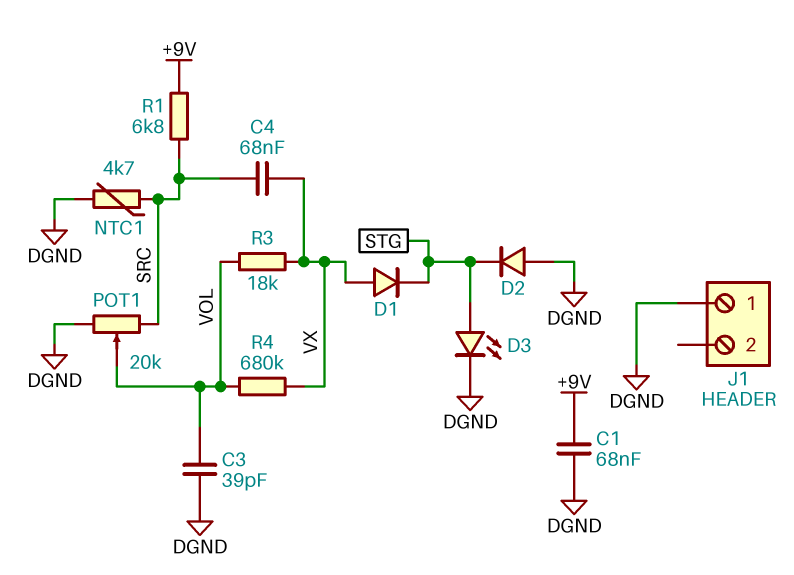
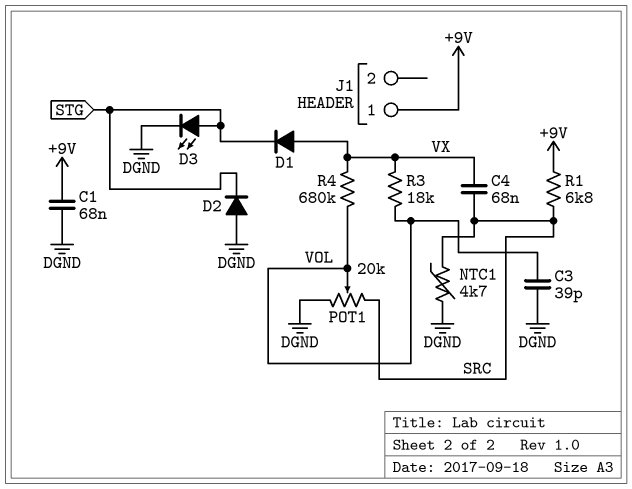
J1 pin 1: DGND -> +9V

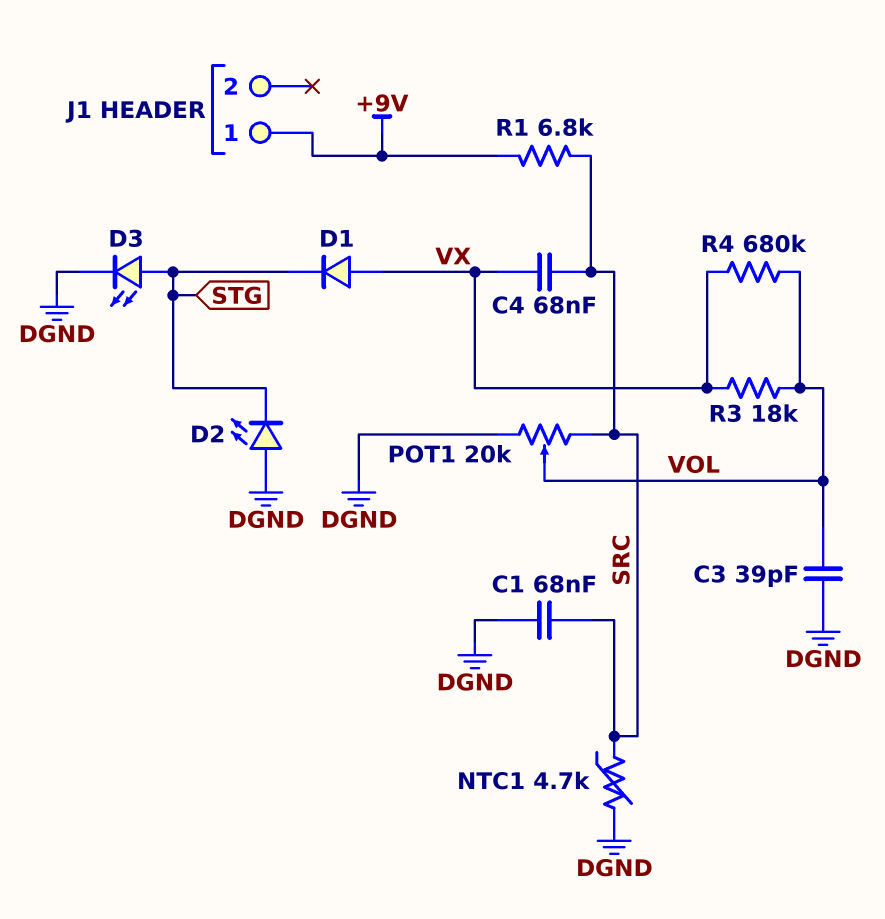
C1: 68nF (+9V, DGND) -> 68nF (DGND, SRC)
D2: diode (A DGND, K STG) -> LED (A DGND, K STG)

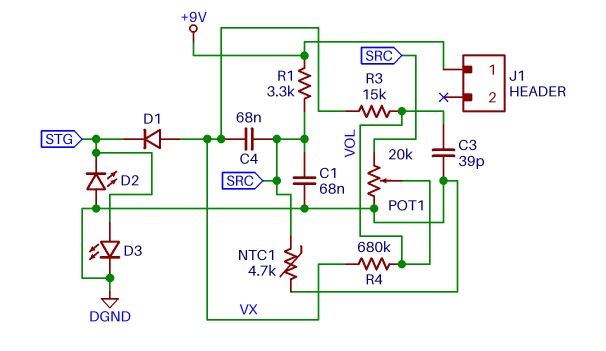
R1: 6.8k (+9V, SRC) -> 3.3k (+9V, SRC)
R3: 18k (VOL, VX) -> 15k (VOL, VX)

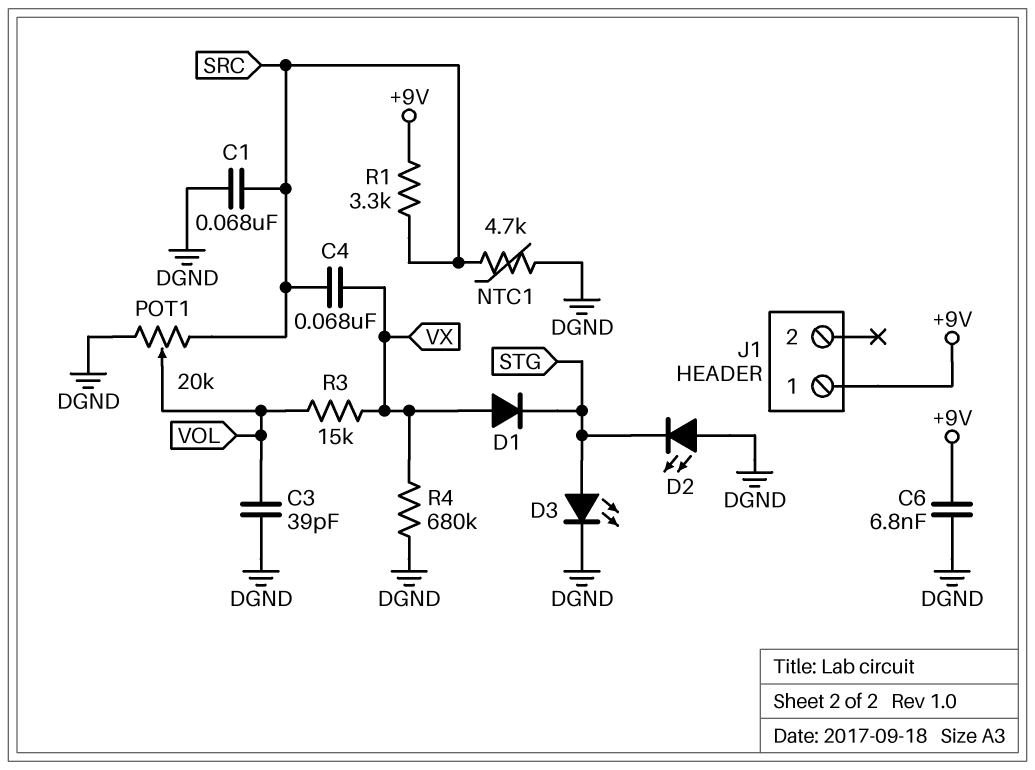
C6: none -> 6.8nF (+9V, DGND)
R4: 680k (VOL, VX) -> 680k (DGND, VX)

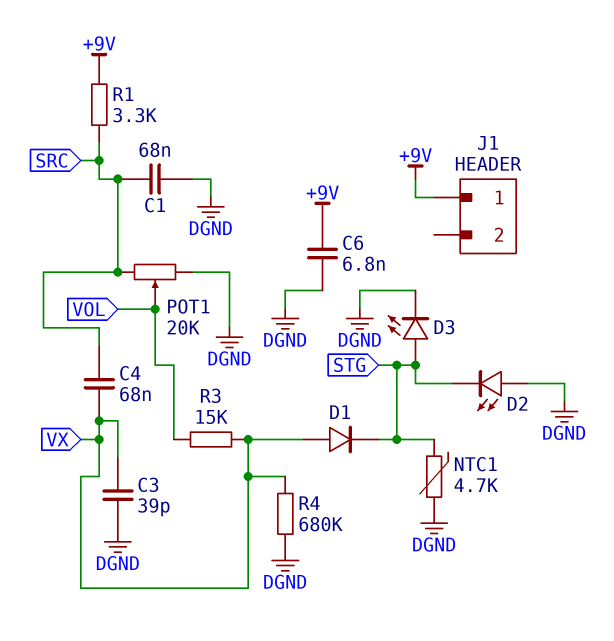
C3: 39pF (DGND, VOL) -> 39pF (DGND, VX)
NTC1: 4.7k (DGND, SRC) -> 4.7k (DGND, STG)

